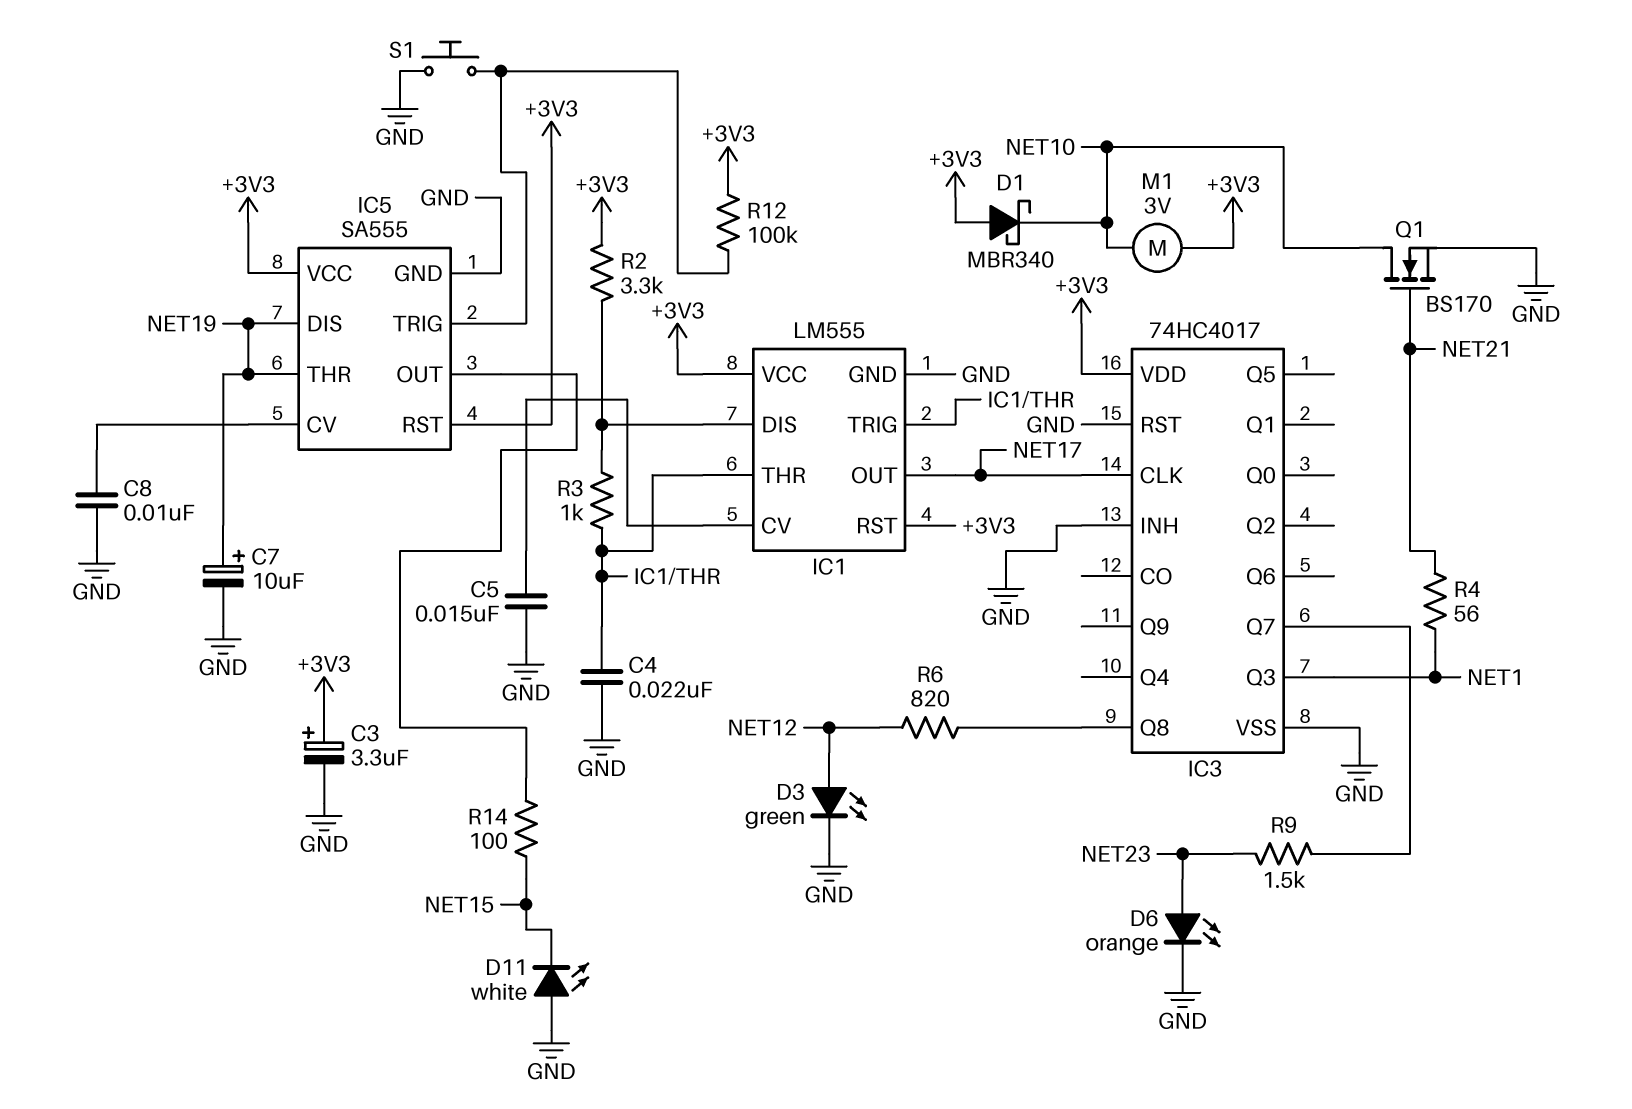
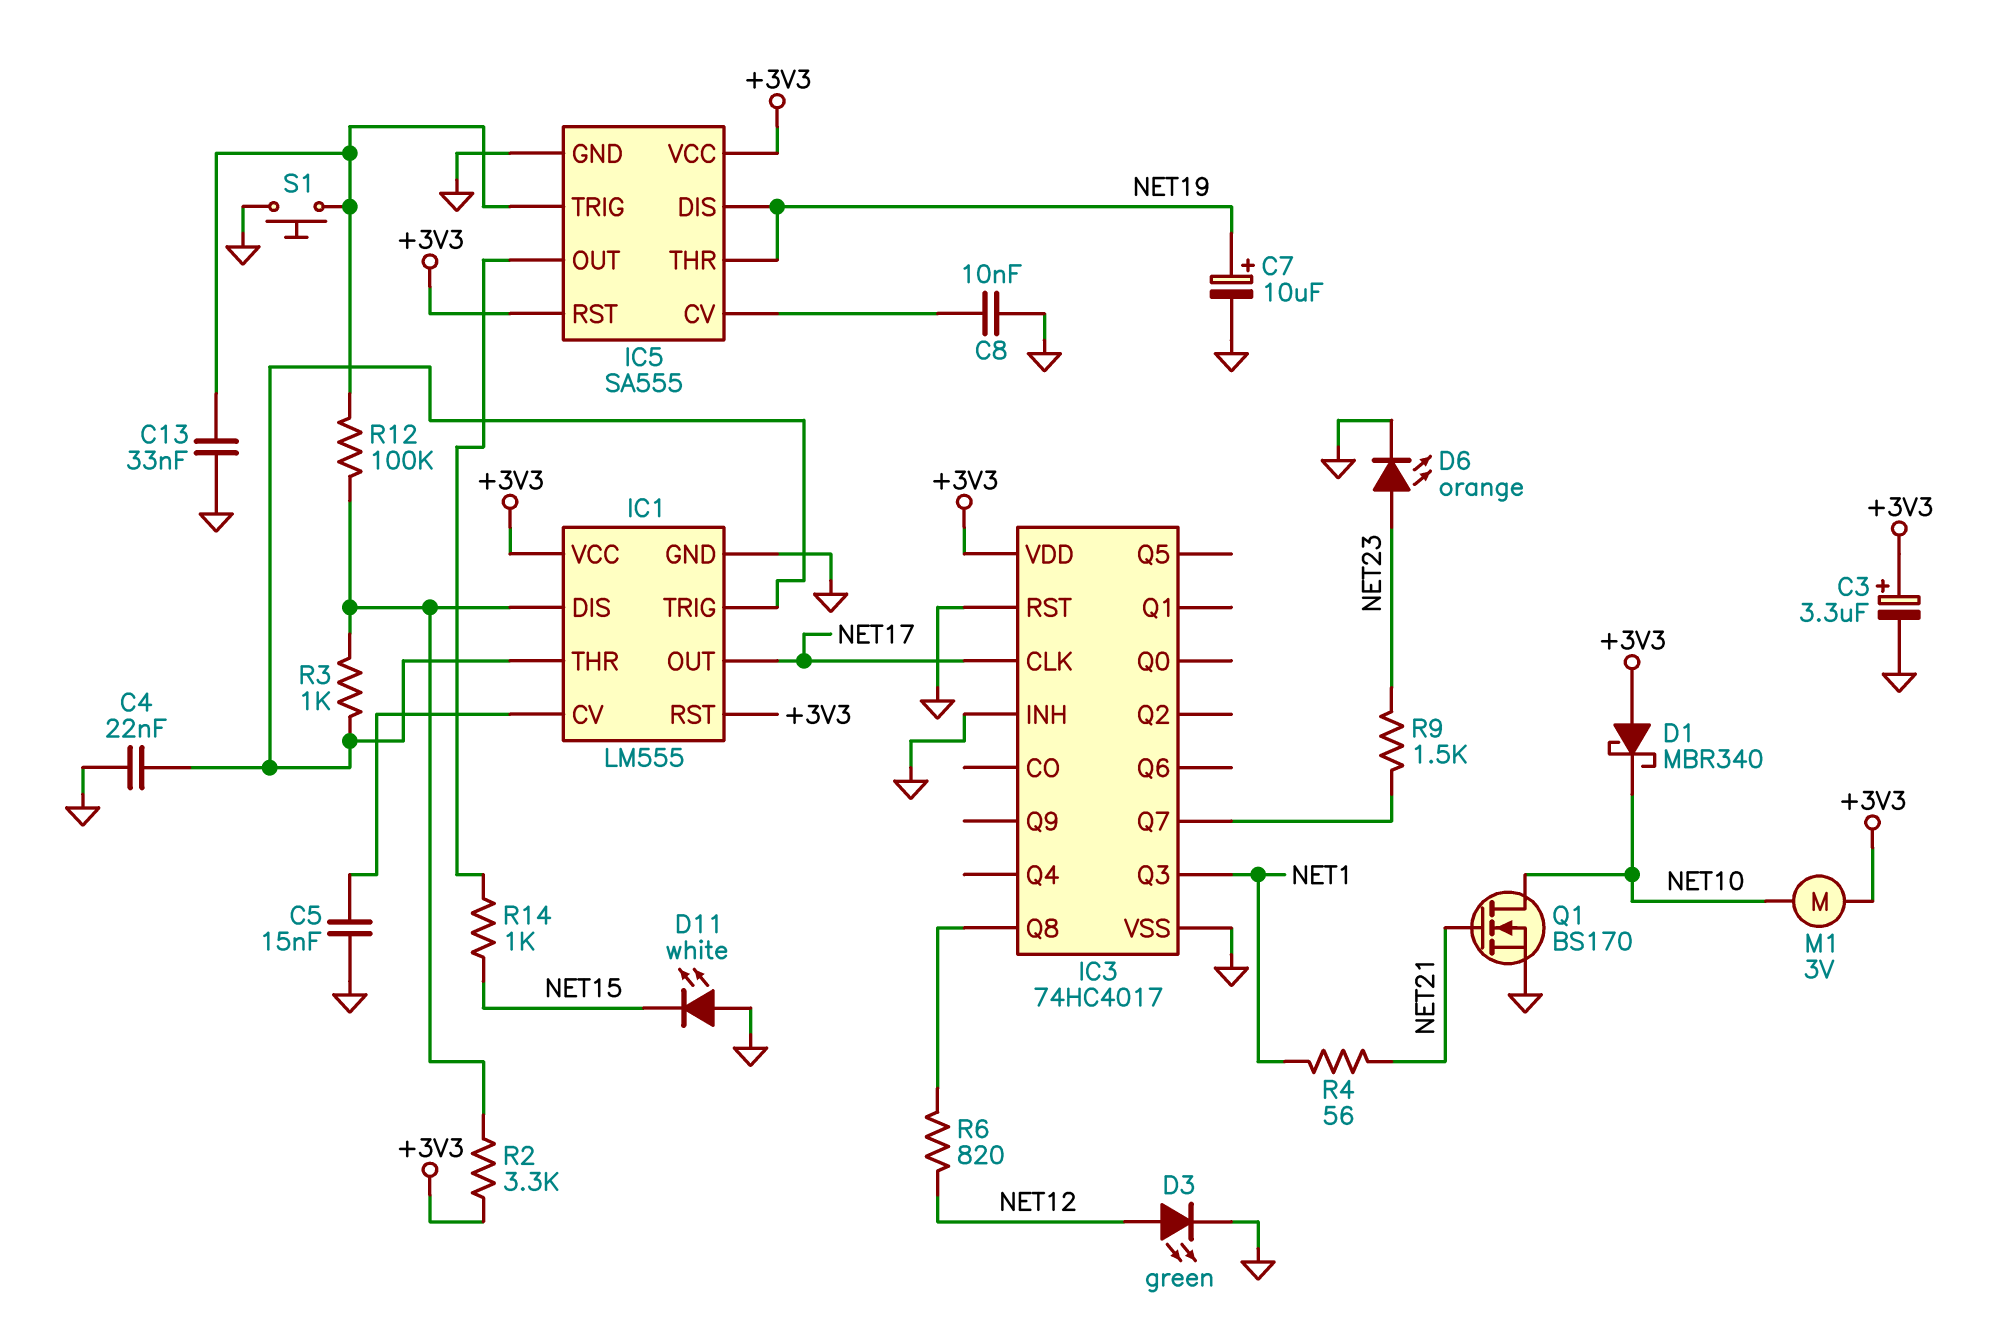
C13: none -> 33nF (GND, IC5/TRIG)
R12: 100k (+3V3, IC5/TRIG) -> 100k (IC1/DIS, IC5/TRIG)
R14: 100 (IC5/OUT, NET15) -> 1k (IC5/OUT, NET15)

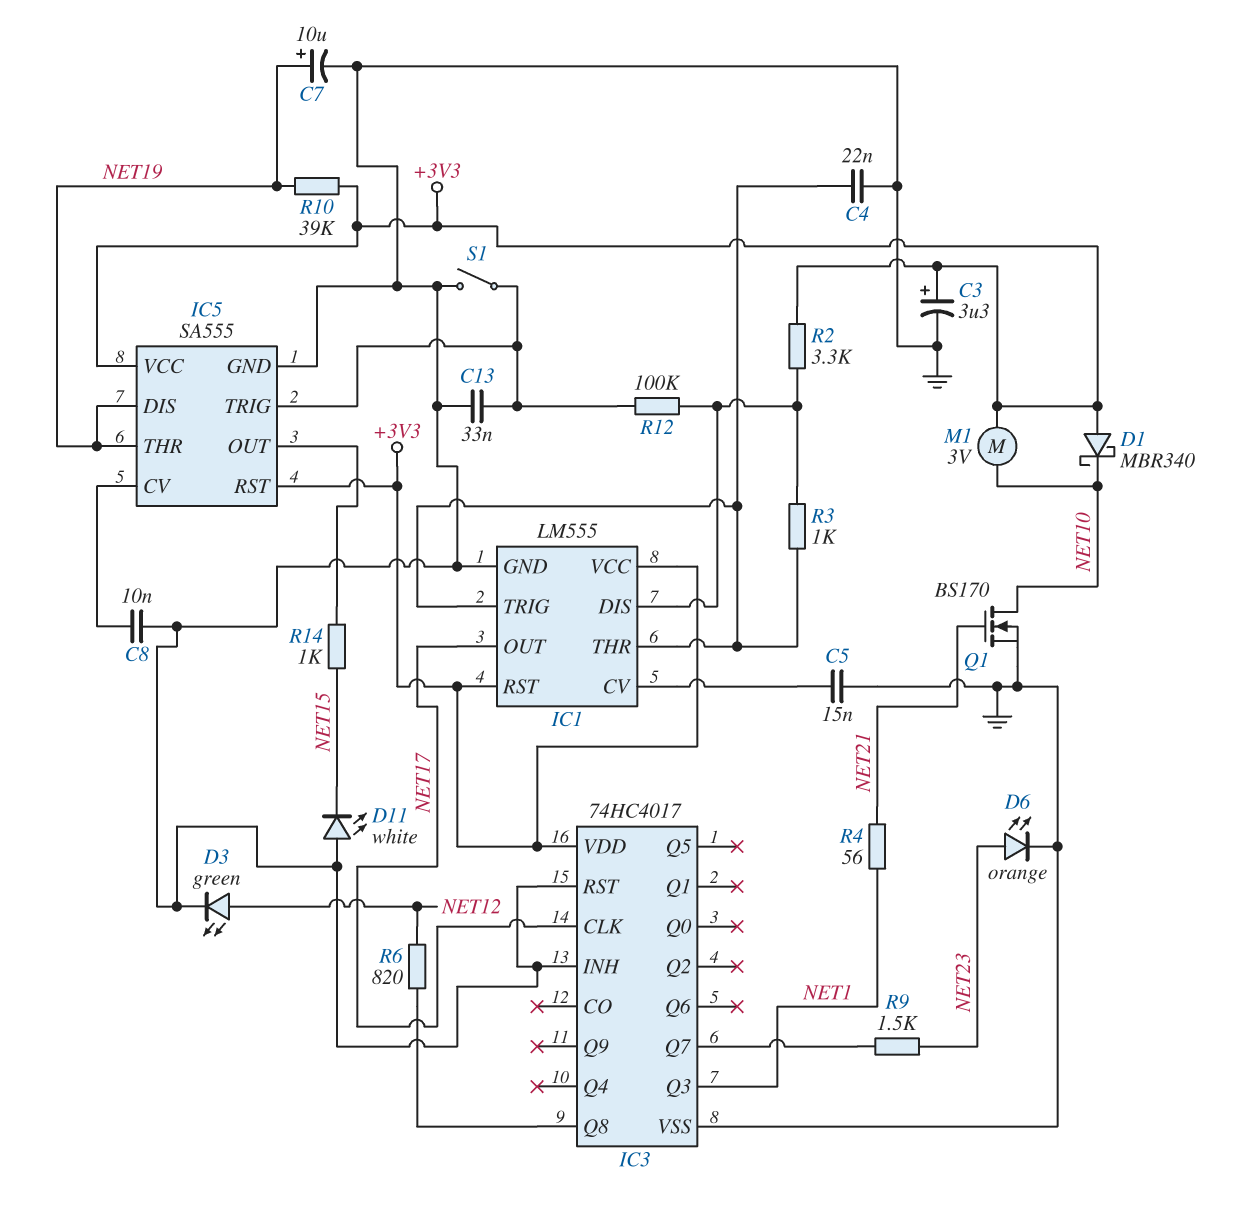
R10: none -> 39k (+3V3, NET19)
S1: button (GND, IC5/TRIG) -> switch (GND, IC5/TRIG)

